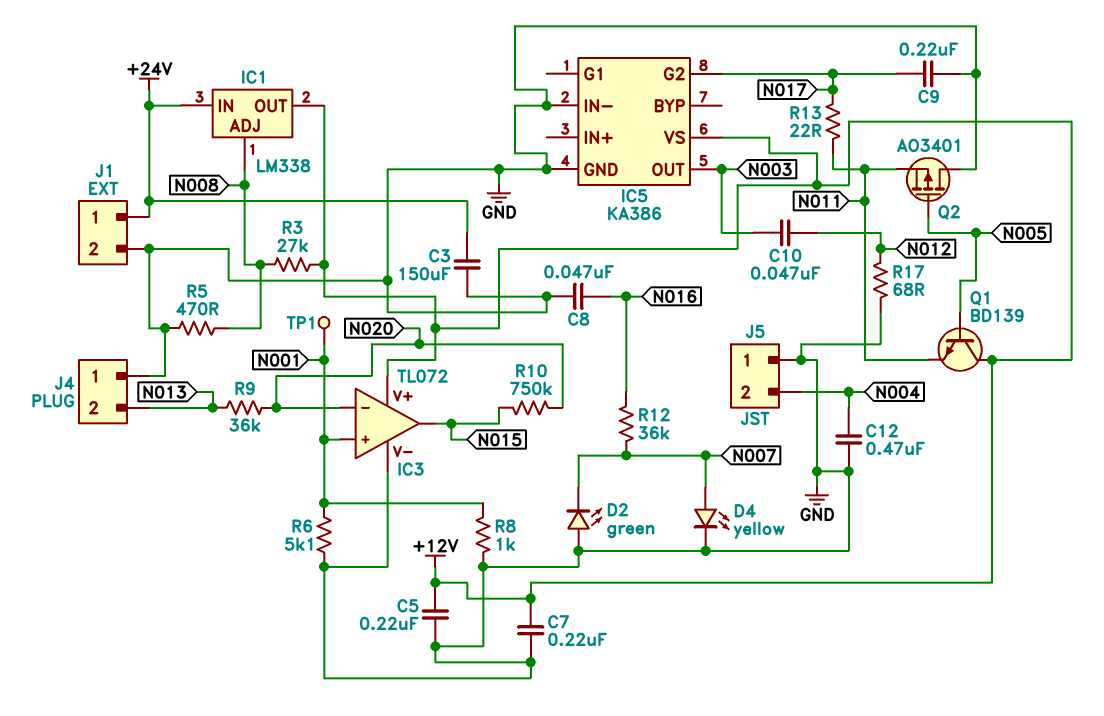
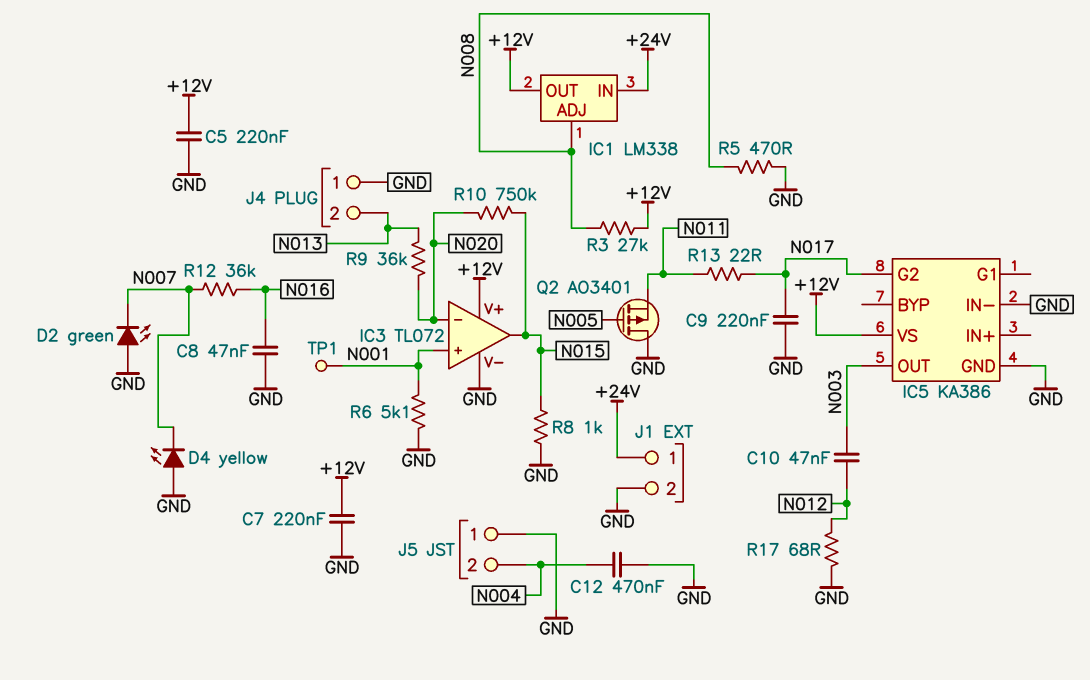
C3: 150uF (+24V, GND) -> none
D4: LED yellow (A N007, K GND) -> LED yellow (A GND, K N007)
Q1: NPN BD139 (B N005, C +12V, E N011) -> none
R8: 1k (GND, N001) -> 1k (GND, N015)

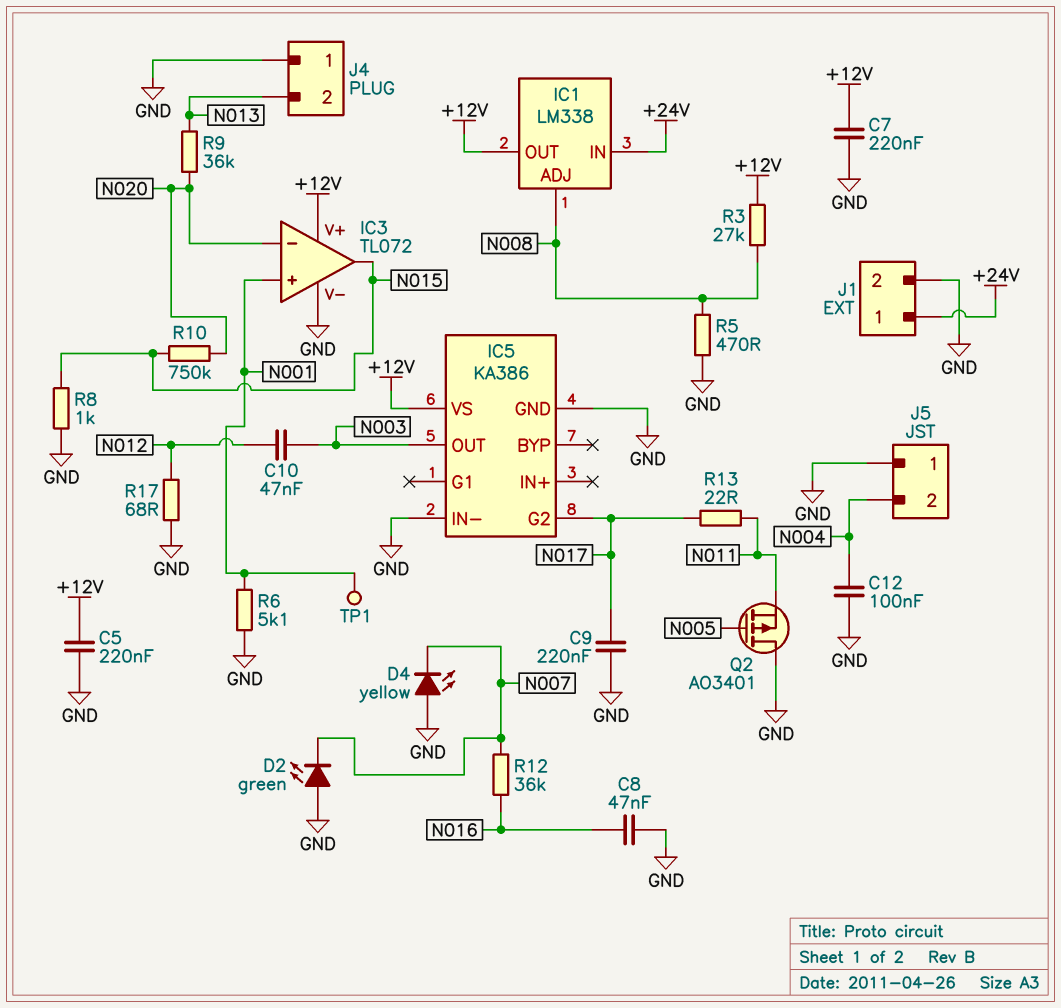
C12: 470nF (GND, N004) -> 100nF (GND, N004)

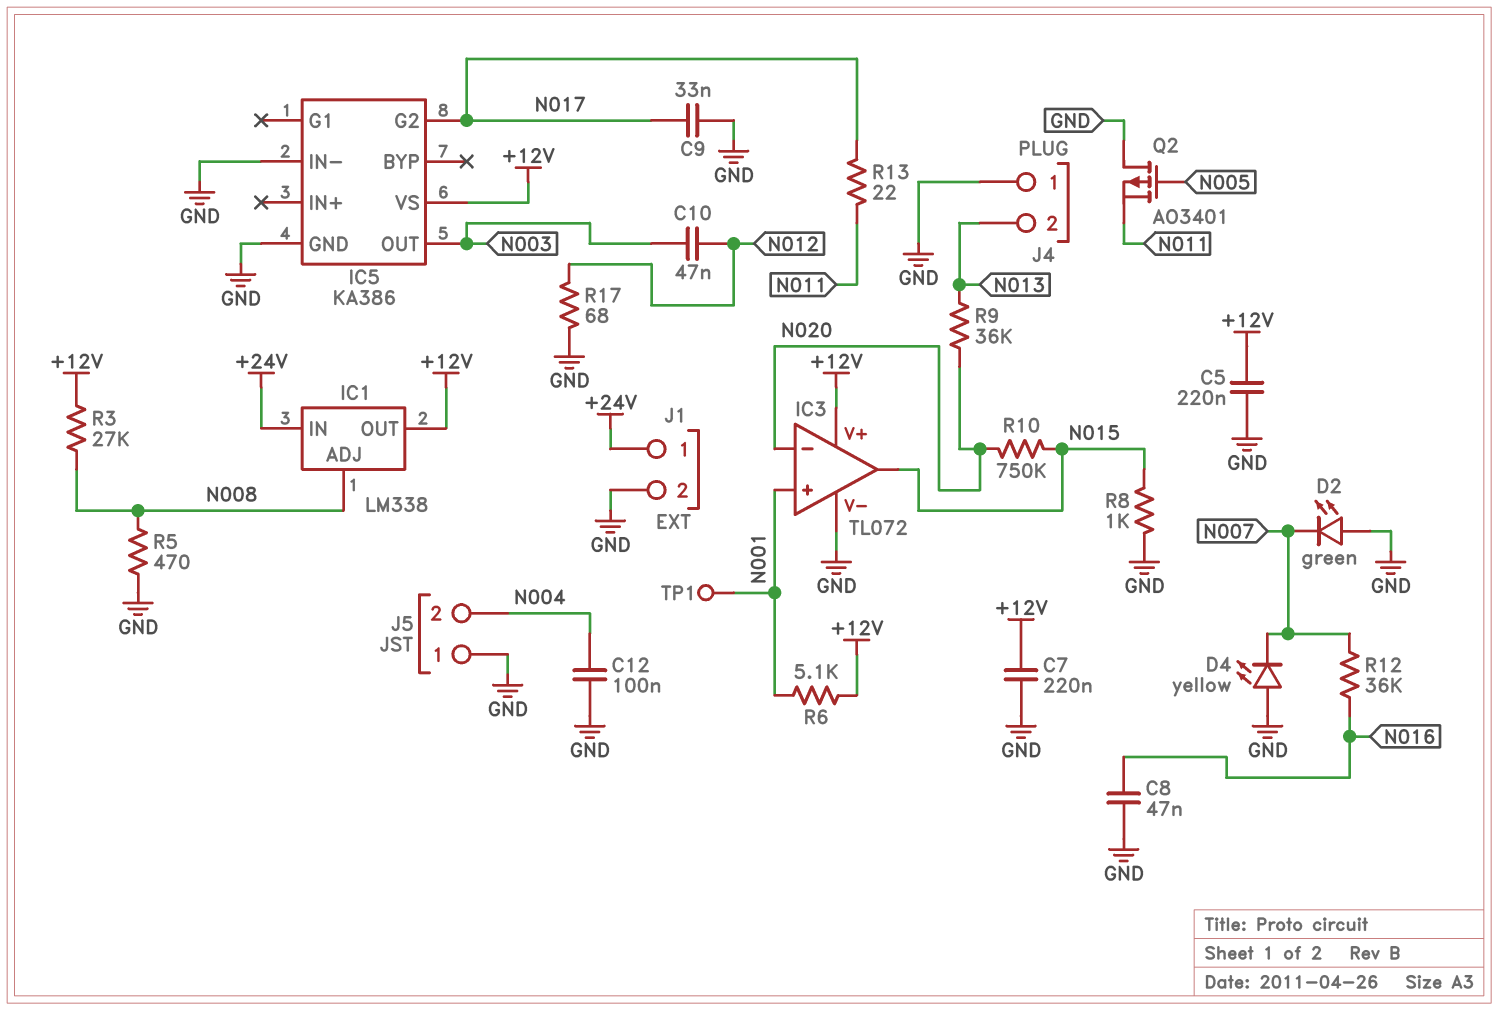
C9: 220nF (GND, N017) -> 33nF (GND, N017)
R6: 5.1k (GND, N001) -> 5.1k (+12V, N001)

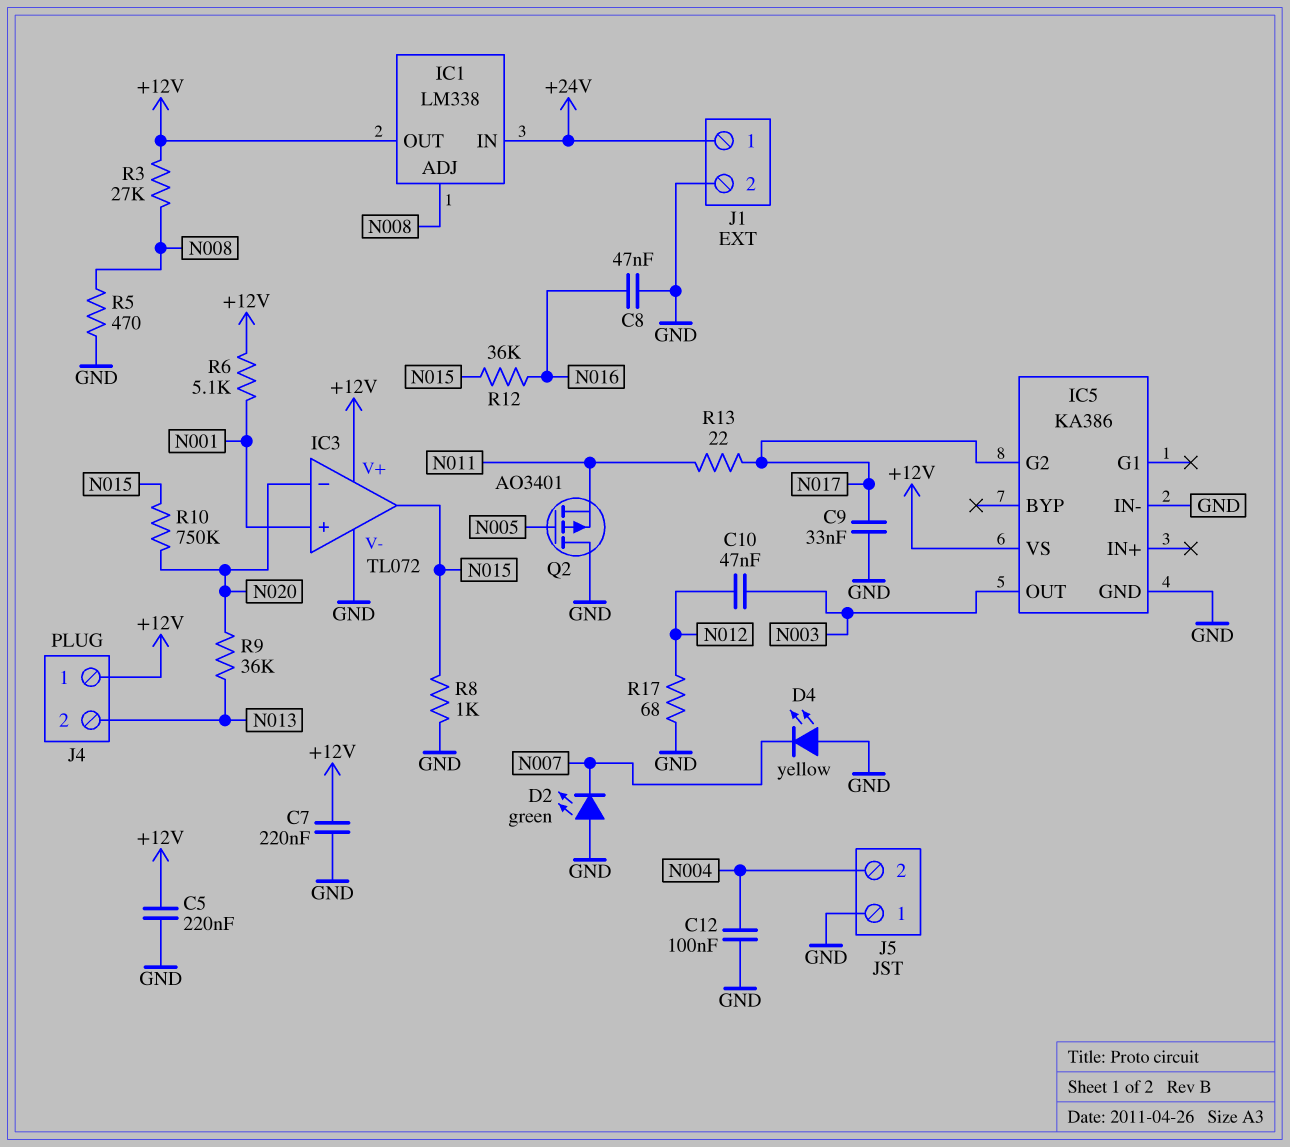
J4 pin 1: GND -> +12V
R12: 36k (N007, N016) -> 36k (N015, N016)
TP1: test point (N001) -> none

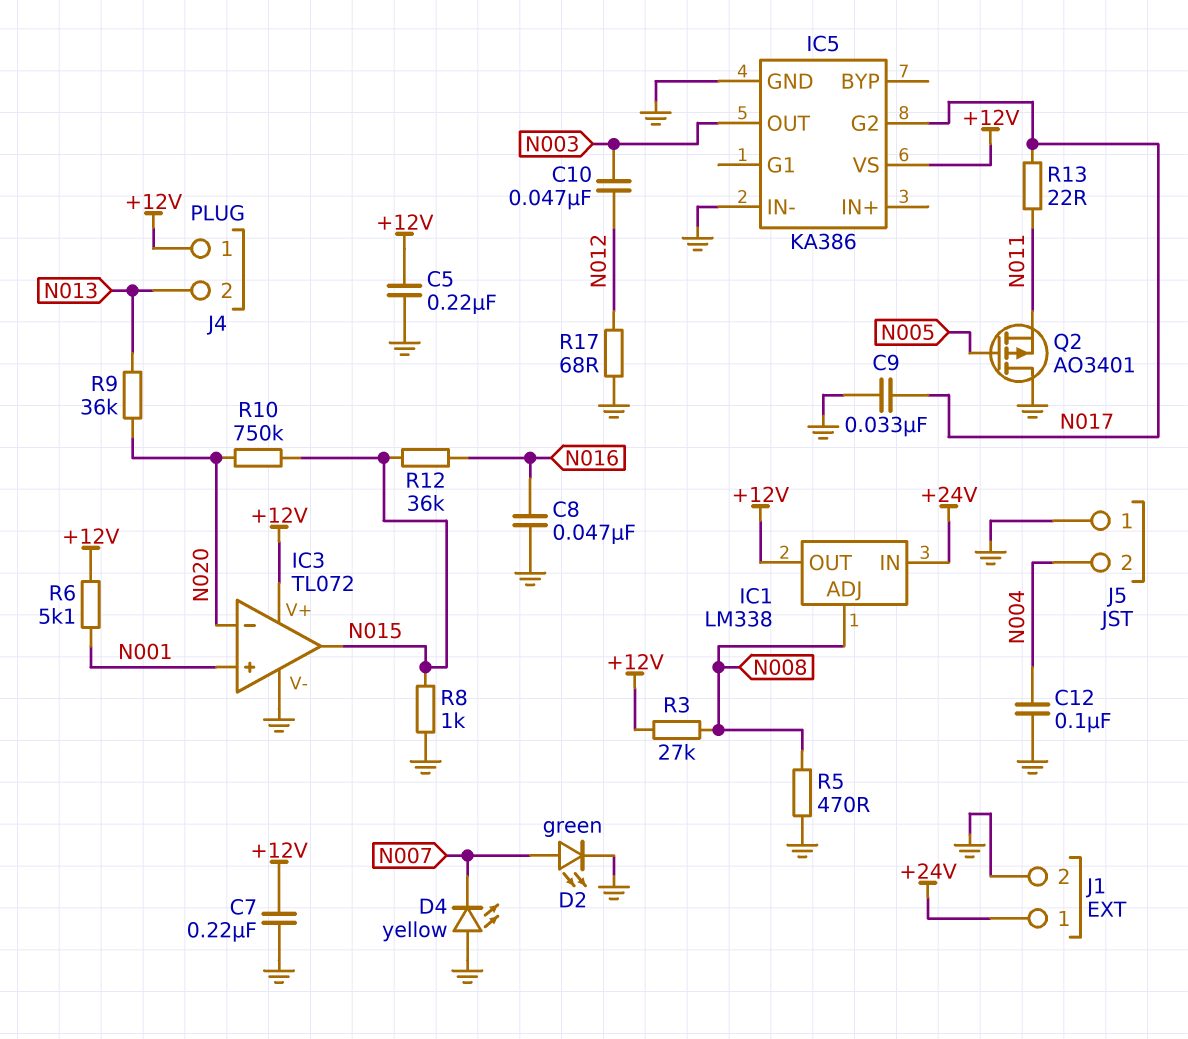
D2: LED green (A GND, K N007) -> LED green (A N007, K GND)

